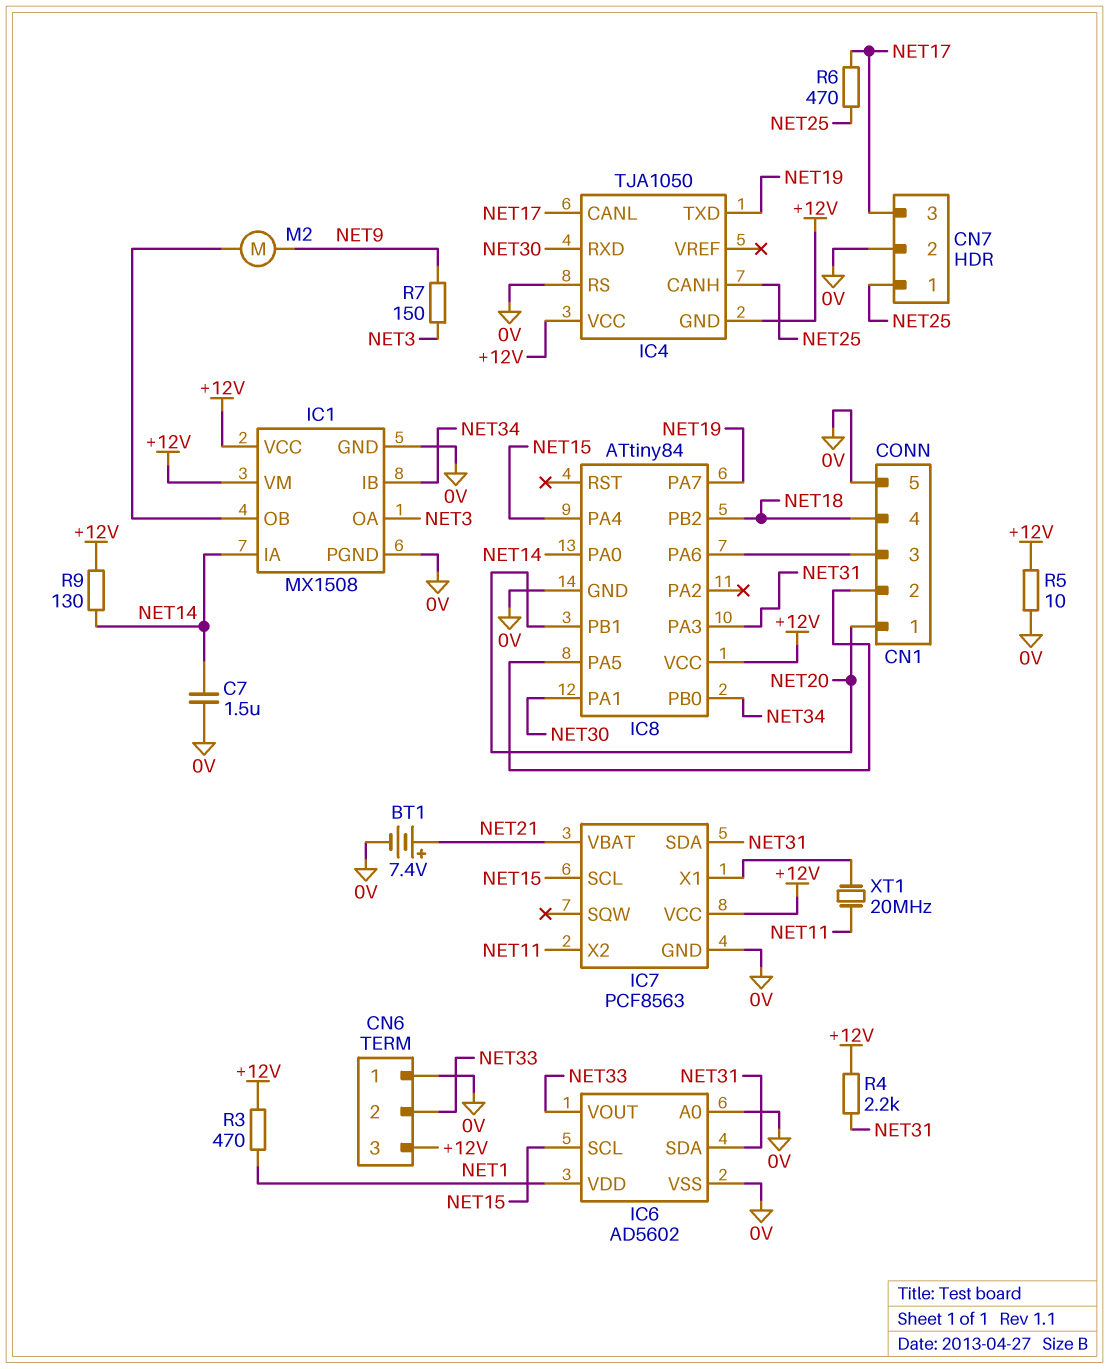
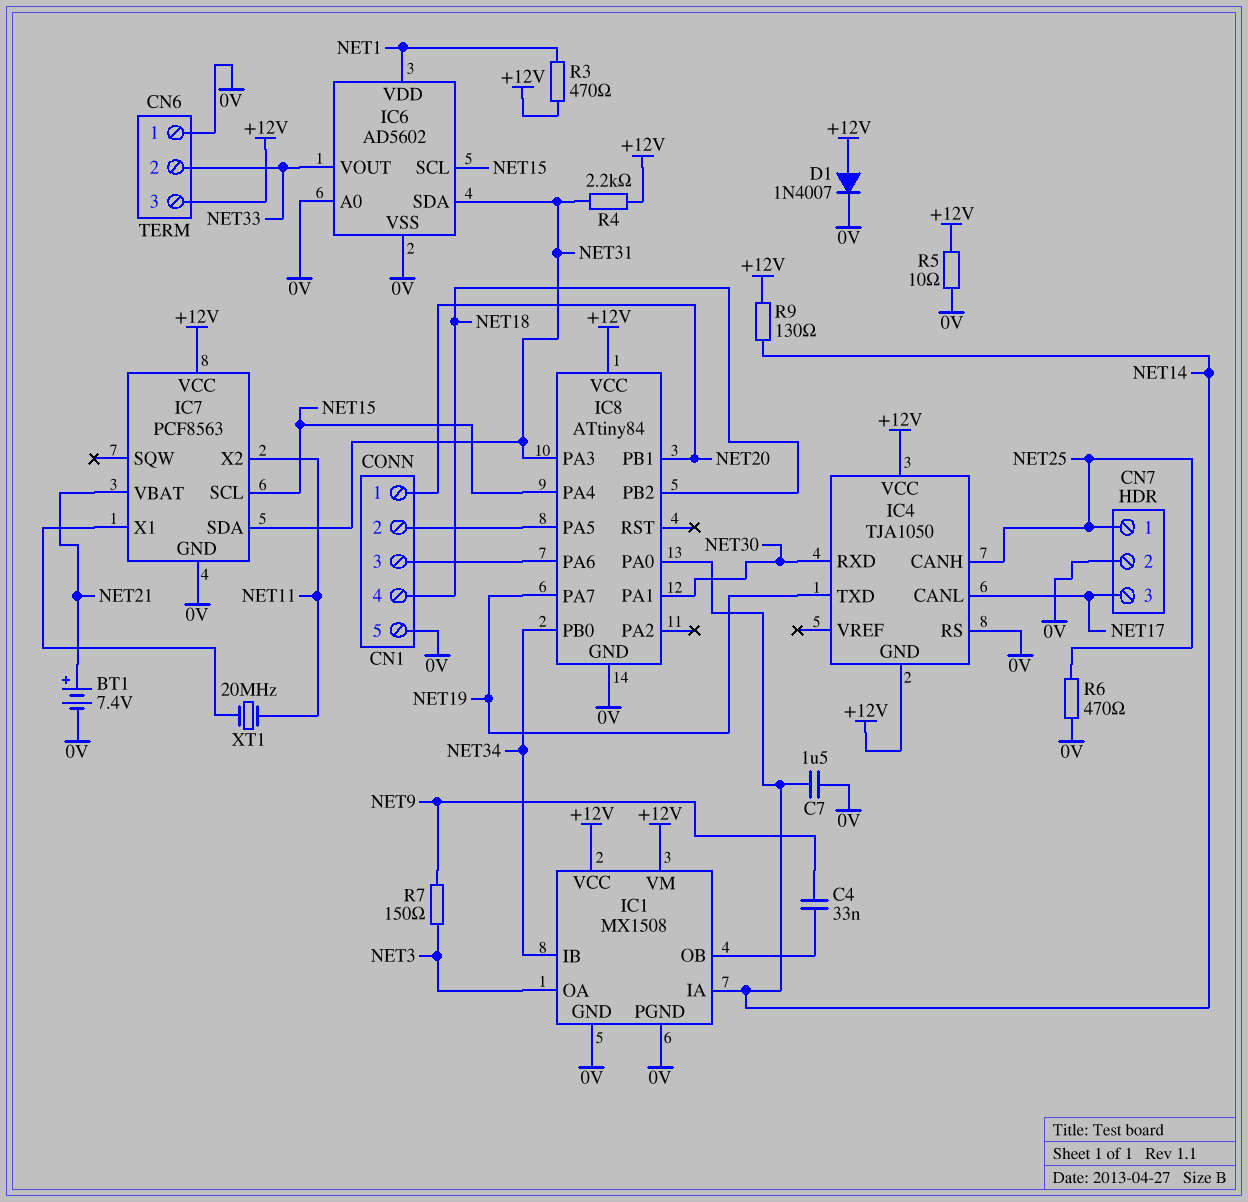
C4: none -> 33nF (IC1/OB, NET9)
D1: none -> diode 1N4007 (A +12V, K 0V)
M2: motor (IC1/OB, NET9) -> none
R6: 470 (NET17, NET25) -> 470 (0V, NET25)

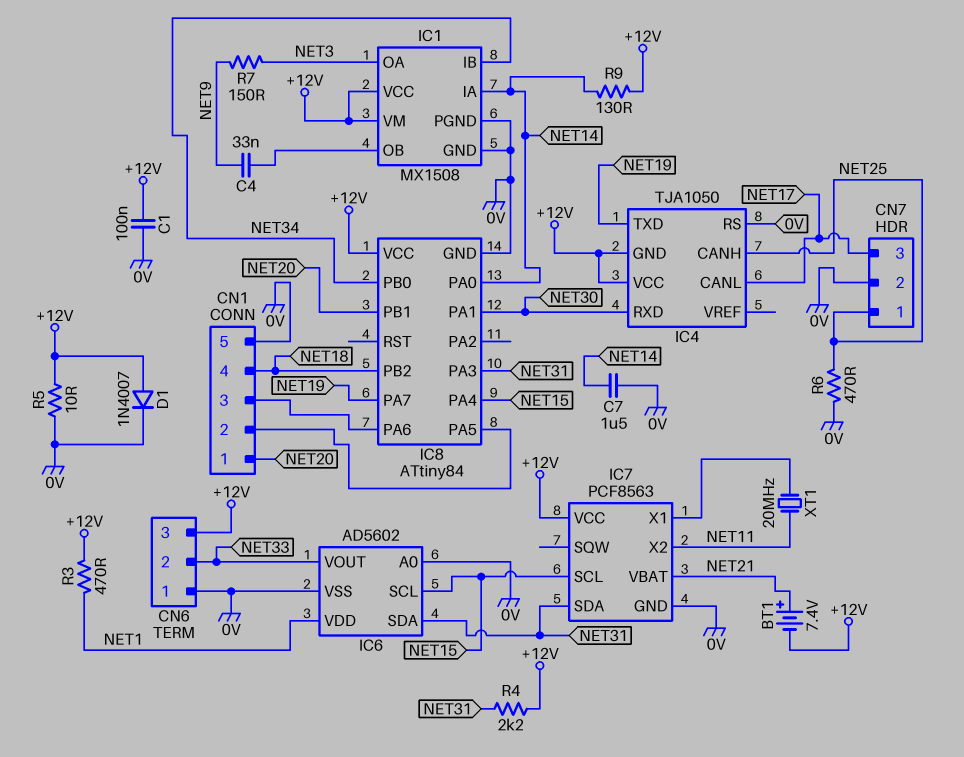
BT1: 7.4V (plus NET21, minus 0V) -> 7.4V (plus NET21, minus +12V)
C1: none -> 100nF (+12V, 0V)

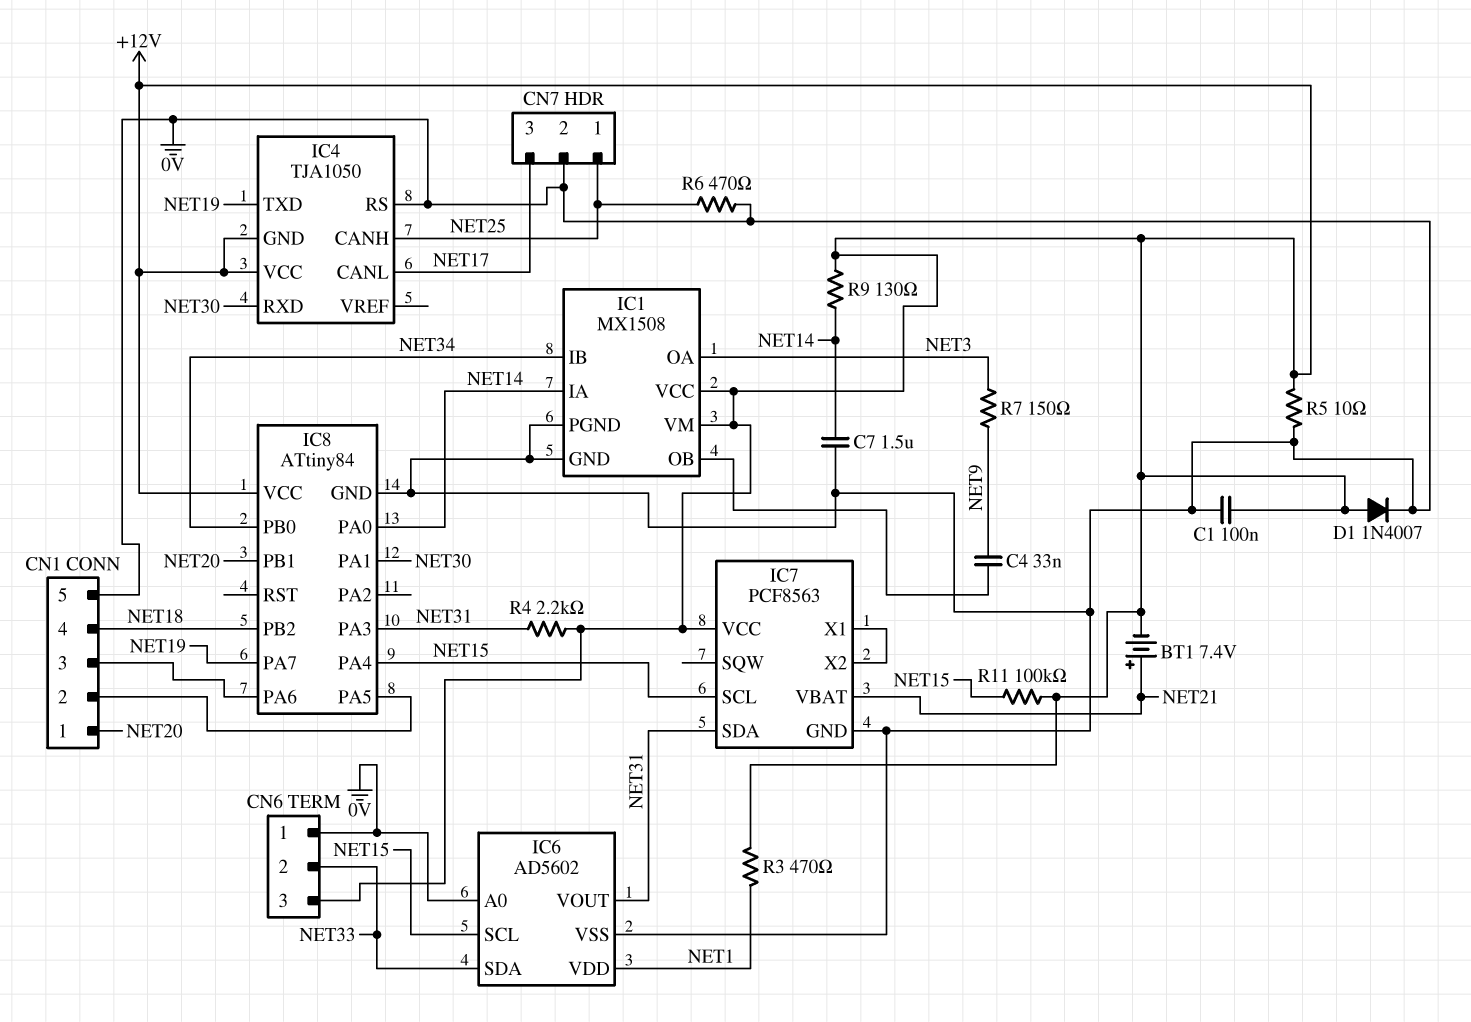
IC6 pin SDA: NET31 -> NET33
IC6 pin VOUT: NET33 -> NET31
IC7 pin X2: NET11 -> IC7/X1
R11: none -> 100k (+12V, NET15)
XT1: 20MHz (IC7/X1, NET11) -> none

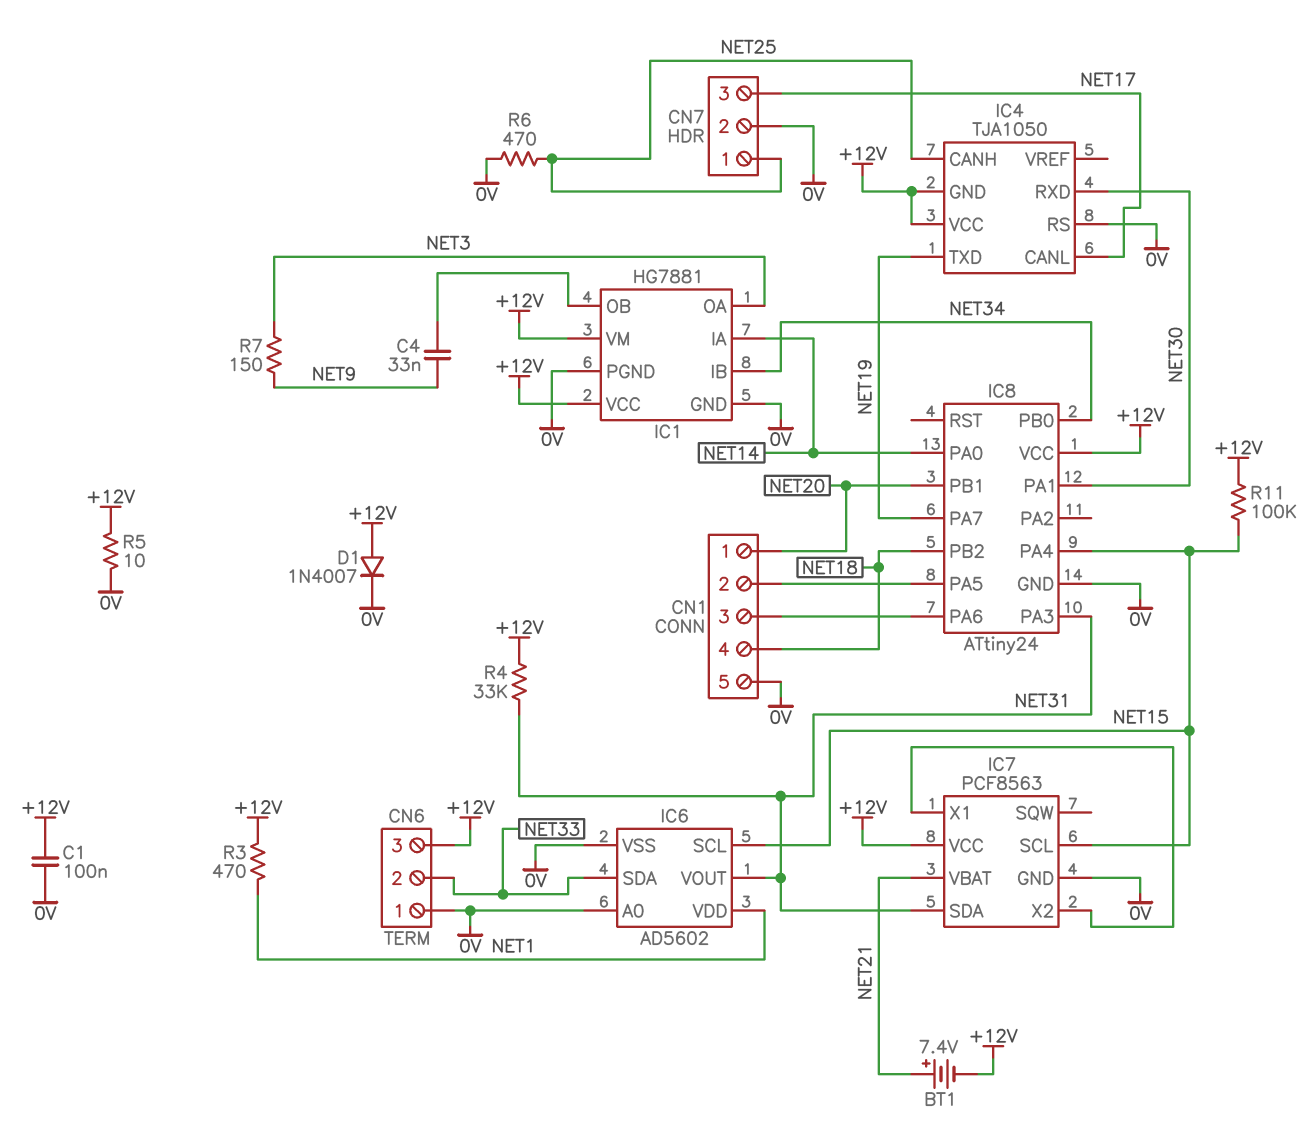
C7: 1.5uF (0V, NET14) -> none
IC1: MX1508 -> HG7881
IC8: ATtiny84 -> ATtiny24
R4: 2.2k (+12V, NET31) -> 33k (+12V, NET31)
R9: 130 (+12V, NET14) -> none

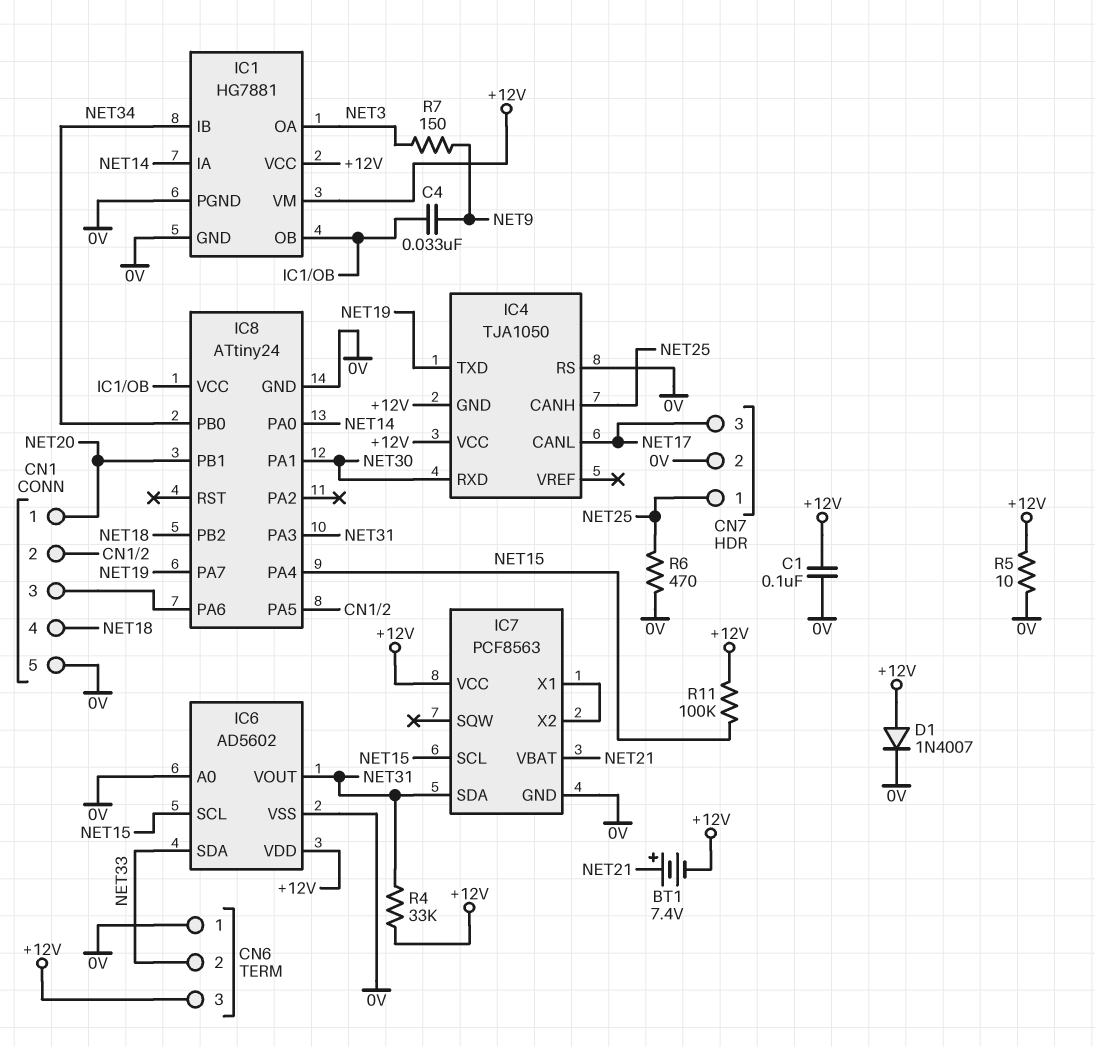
IC6 pin VDD: NET1 -> +12V
IC8 pin VCC: +12V -> IC1/OB
R3: 470 (+12V, NET1) -> none

